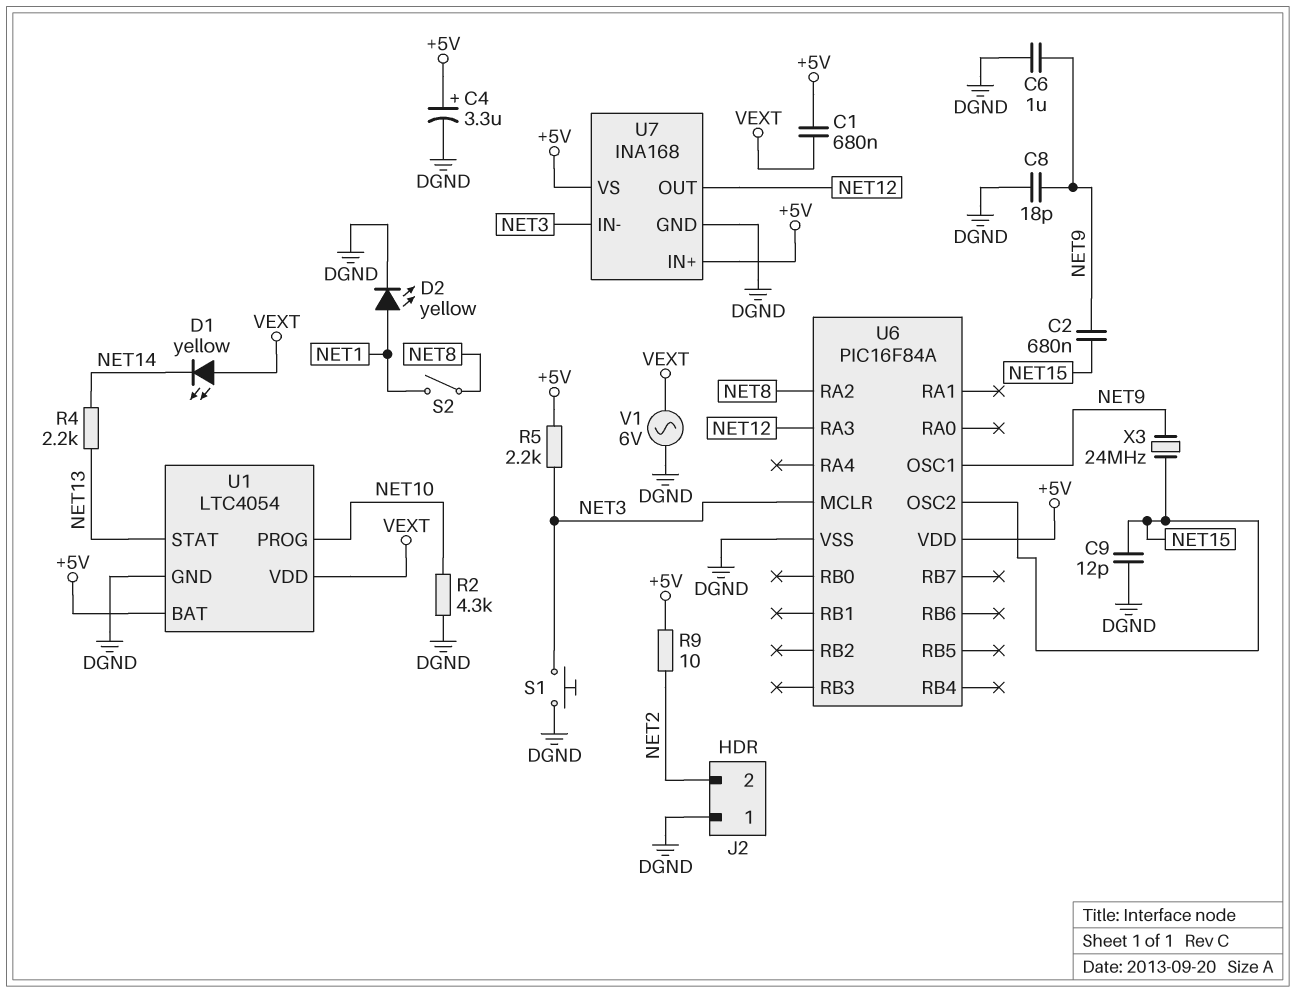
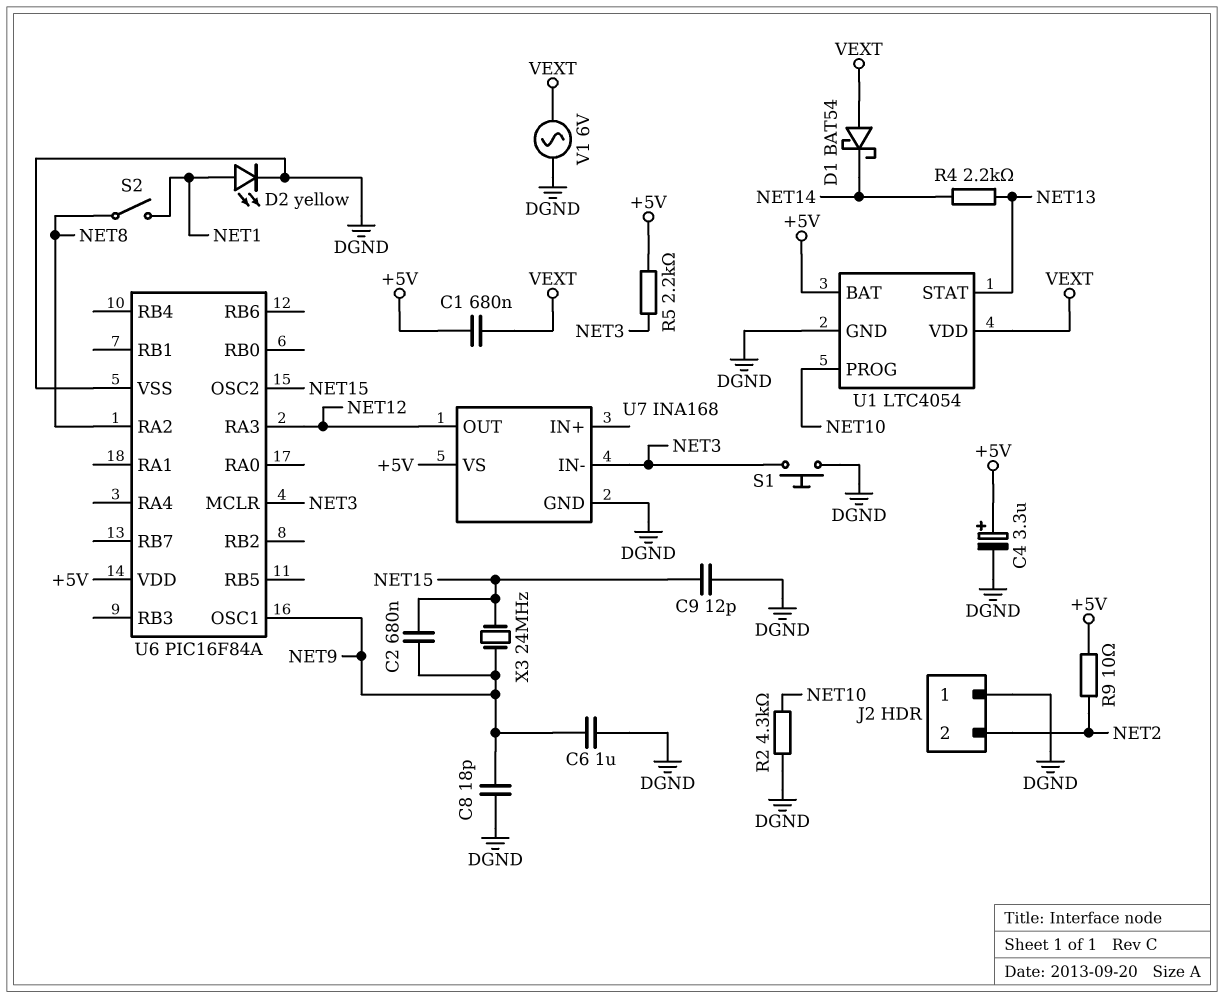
D1: LED yellow (A VEXT, K NET14) -> schottky BAT54 (A VEXT, K NET14)
U7 pin IN+: +5V -> none

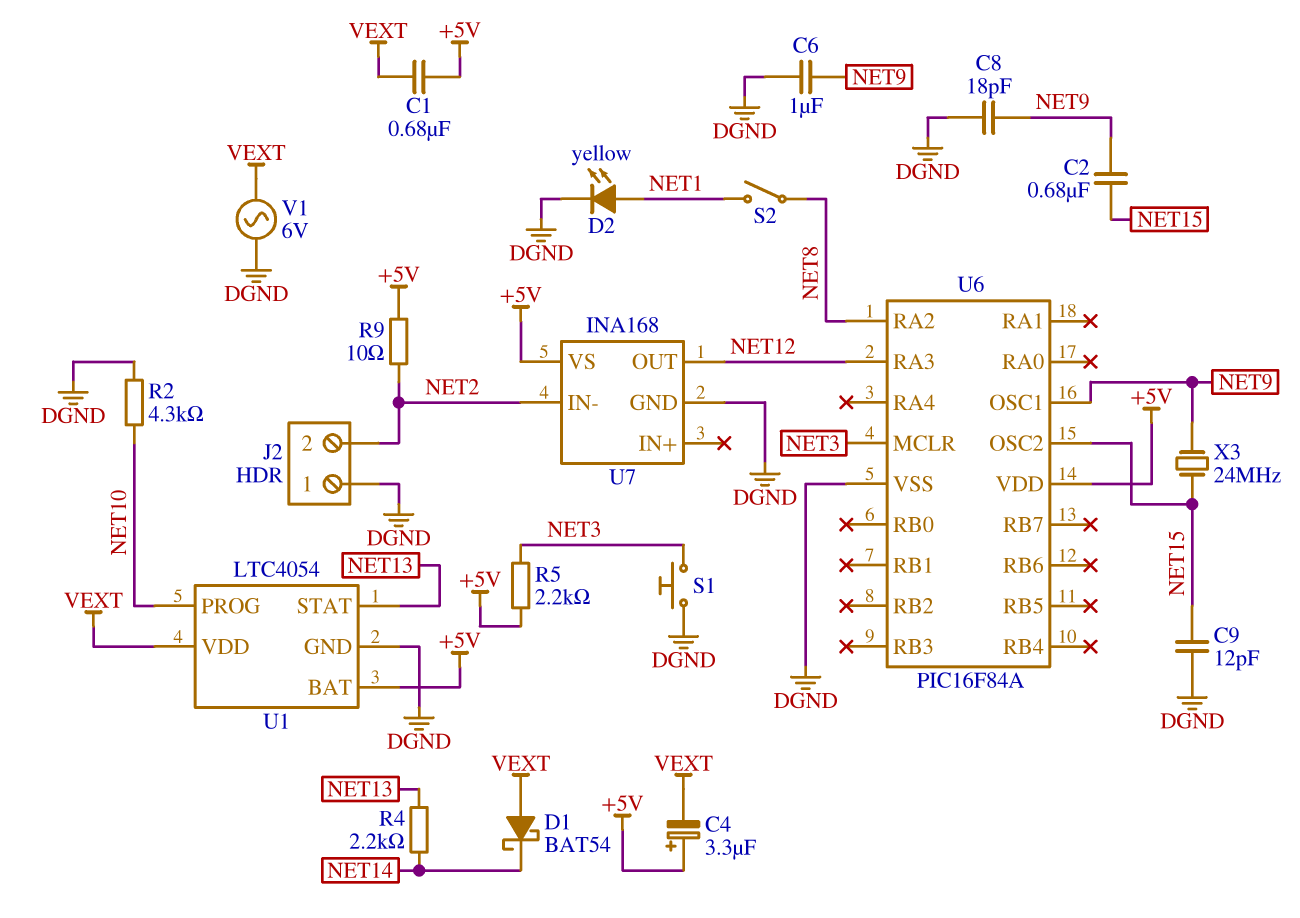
C4: 3.3uF (plus +5V, minus DGND) -> 3.3uF (plus +5V, minus VEXT)
U7 pin IN-: NET3 -> NET2

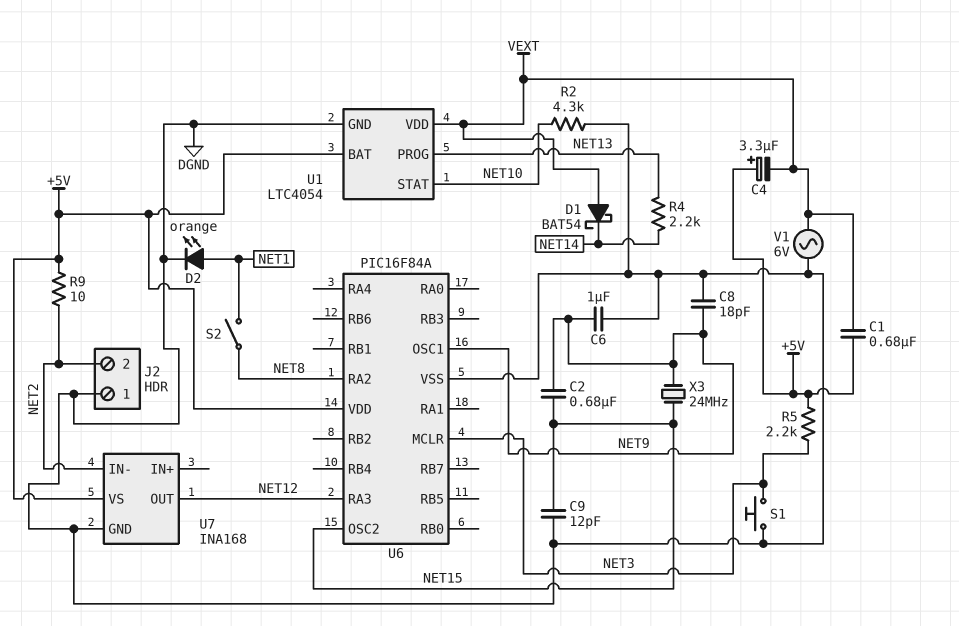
D2: LED yellow (A NET1, K DGND) -> LED orange (A NET1, K DGND)
U1 pin PROG: NET10 -> NET13
U1 pin STAT: NET13 -> NET10

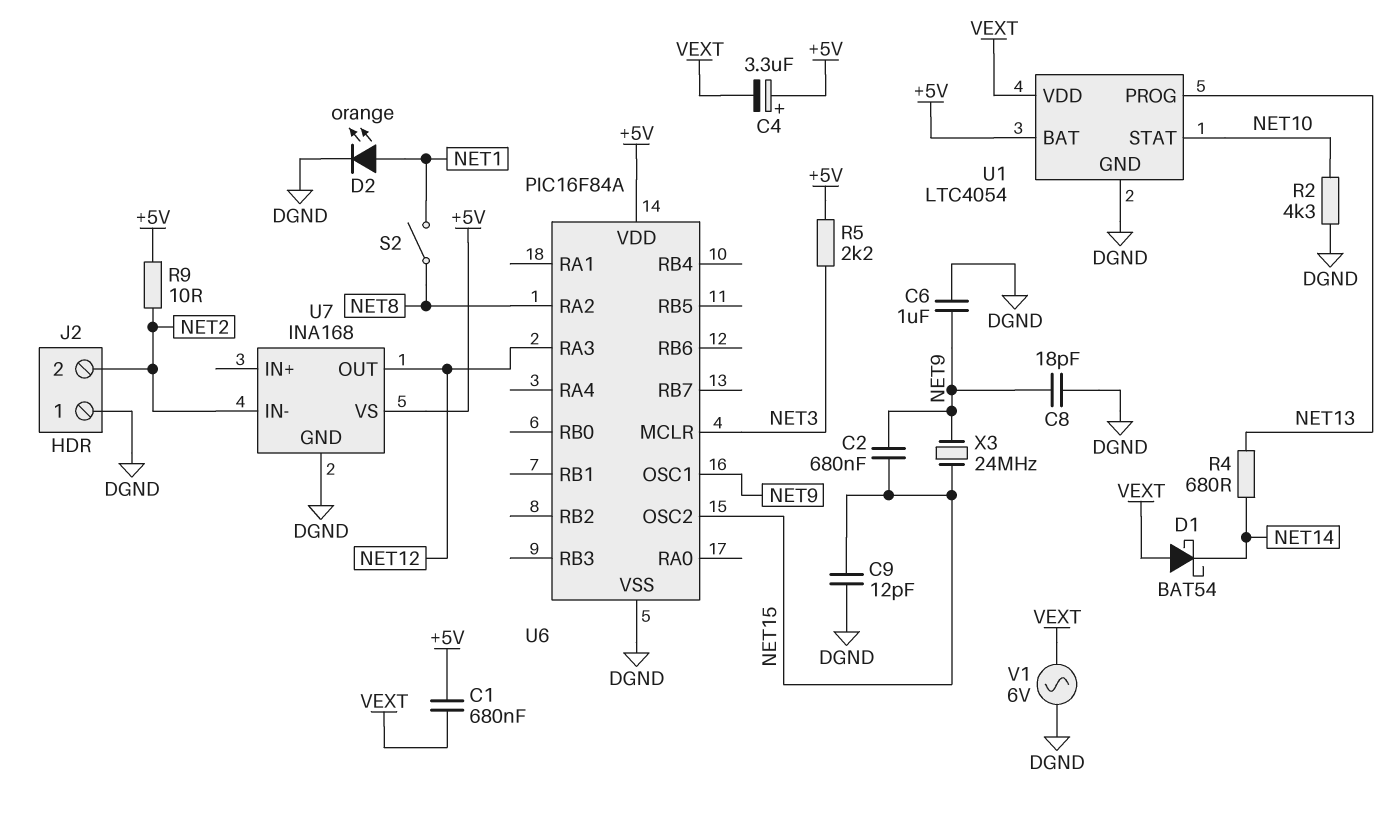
R4: 2.2k (NET13, NET14) -> 680 (NET13, NET14)
S1: button (DGND, NET3) -> none

